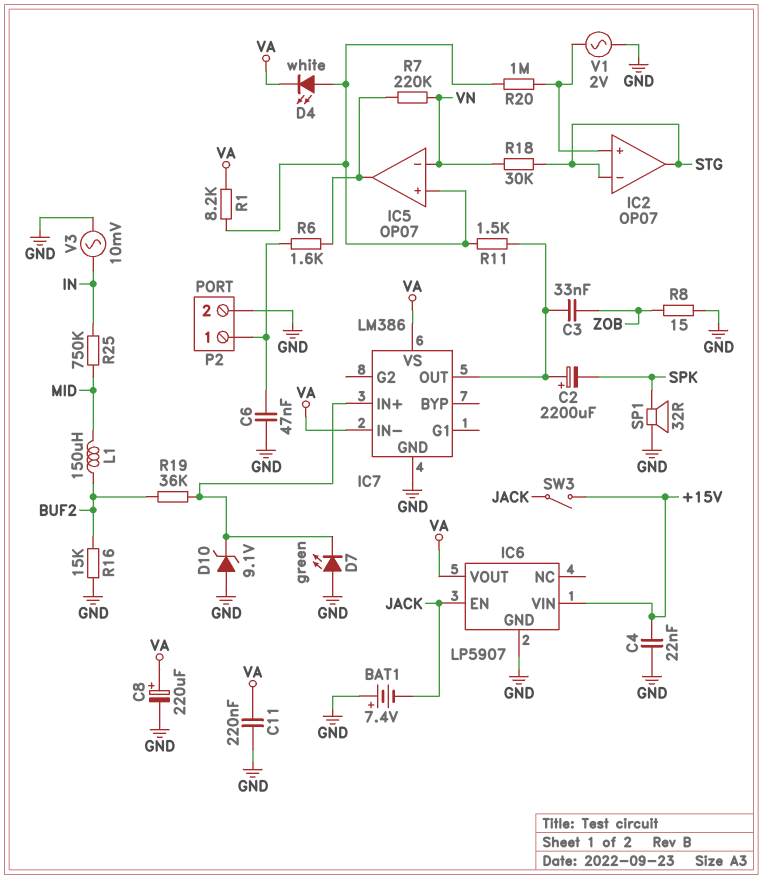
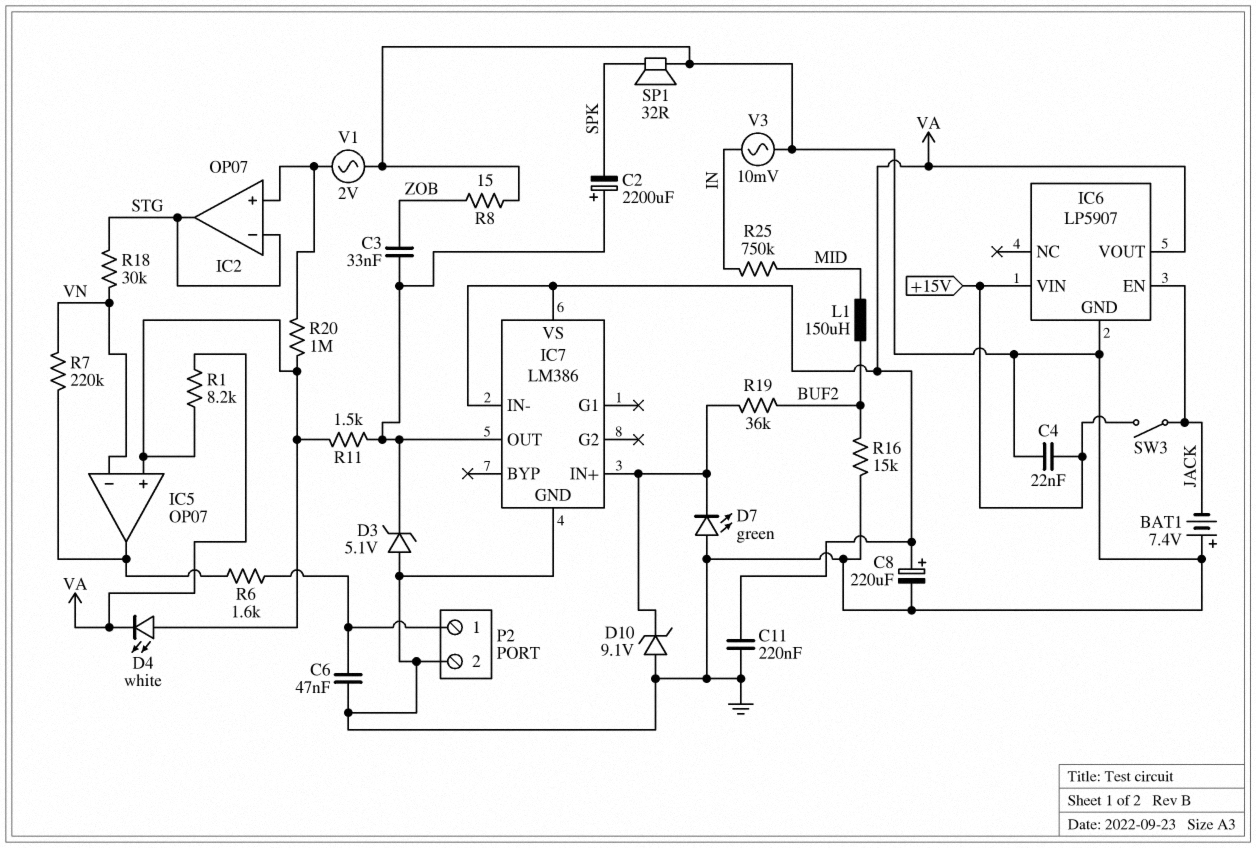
D3: none -> zener 5.1V (A GND, K IC7/OUT)

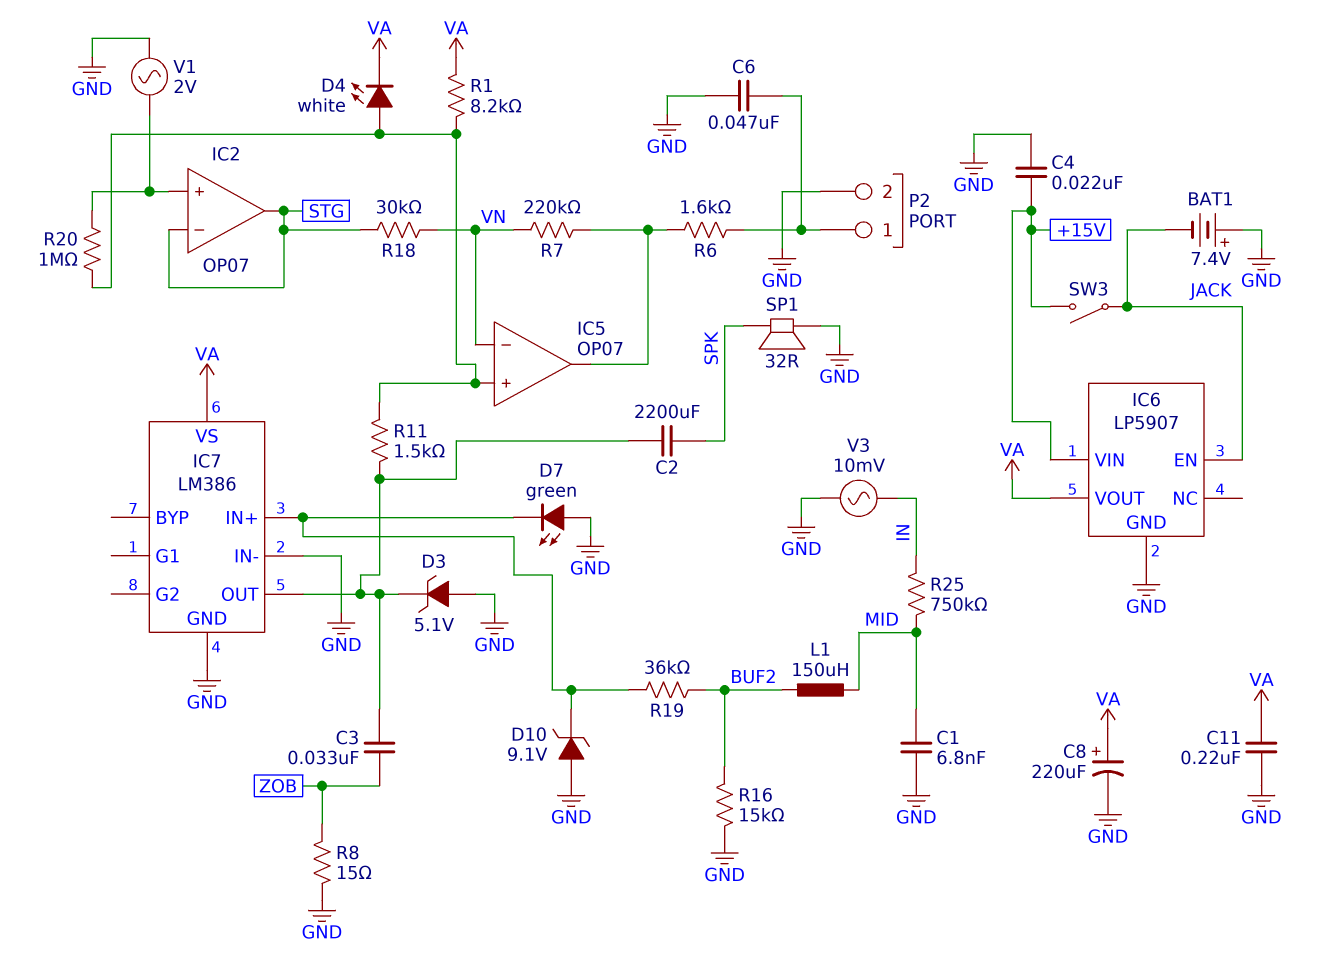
C1: none -> 6.8nF (GND, MID)
C2: 2200uF (plus IC7/OUT, minus SPK) -> 2200uF (IC7/OUT, SPK)
IC7 pin IN-: VA -> GND

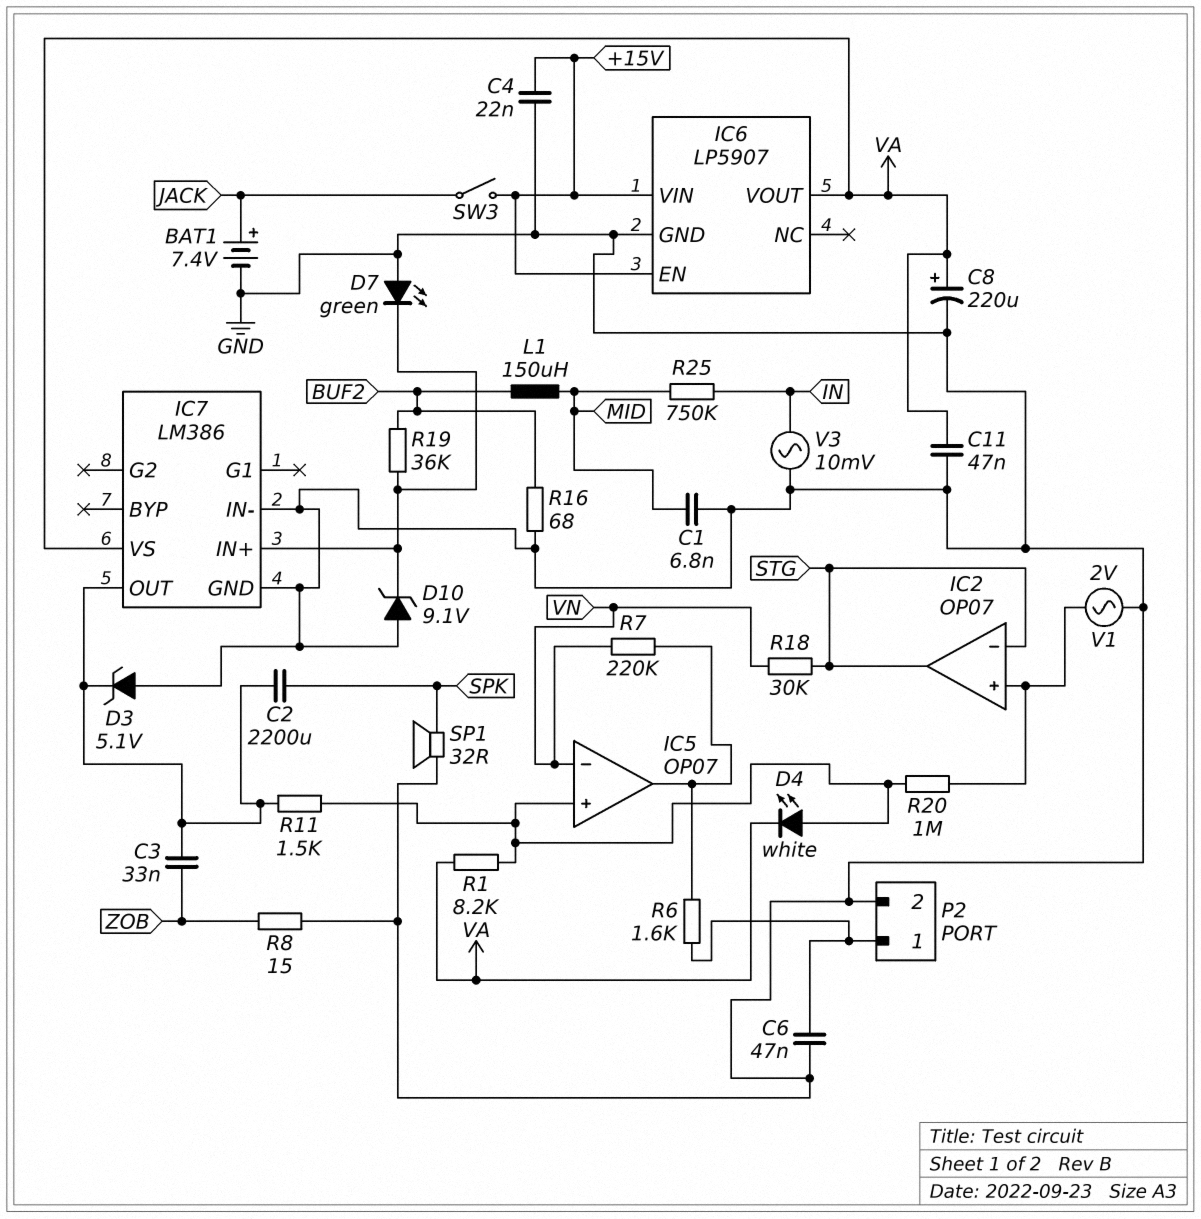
BAT1: 7.4V (plus GND, minus JACK) -> 7.4V (plus JACK, minus GND)
C11: 220nF (GND, VA) -> 47nF (GND, VA)
IC6 pin EN: JACK -> +15V
R16: 15k (BUF2, GND) -> 68 (BUF2, GND)

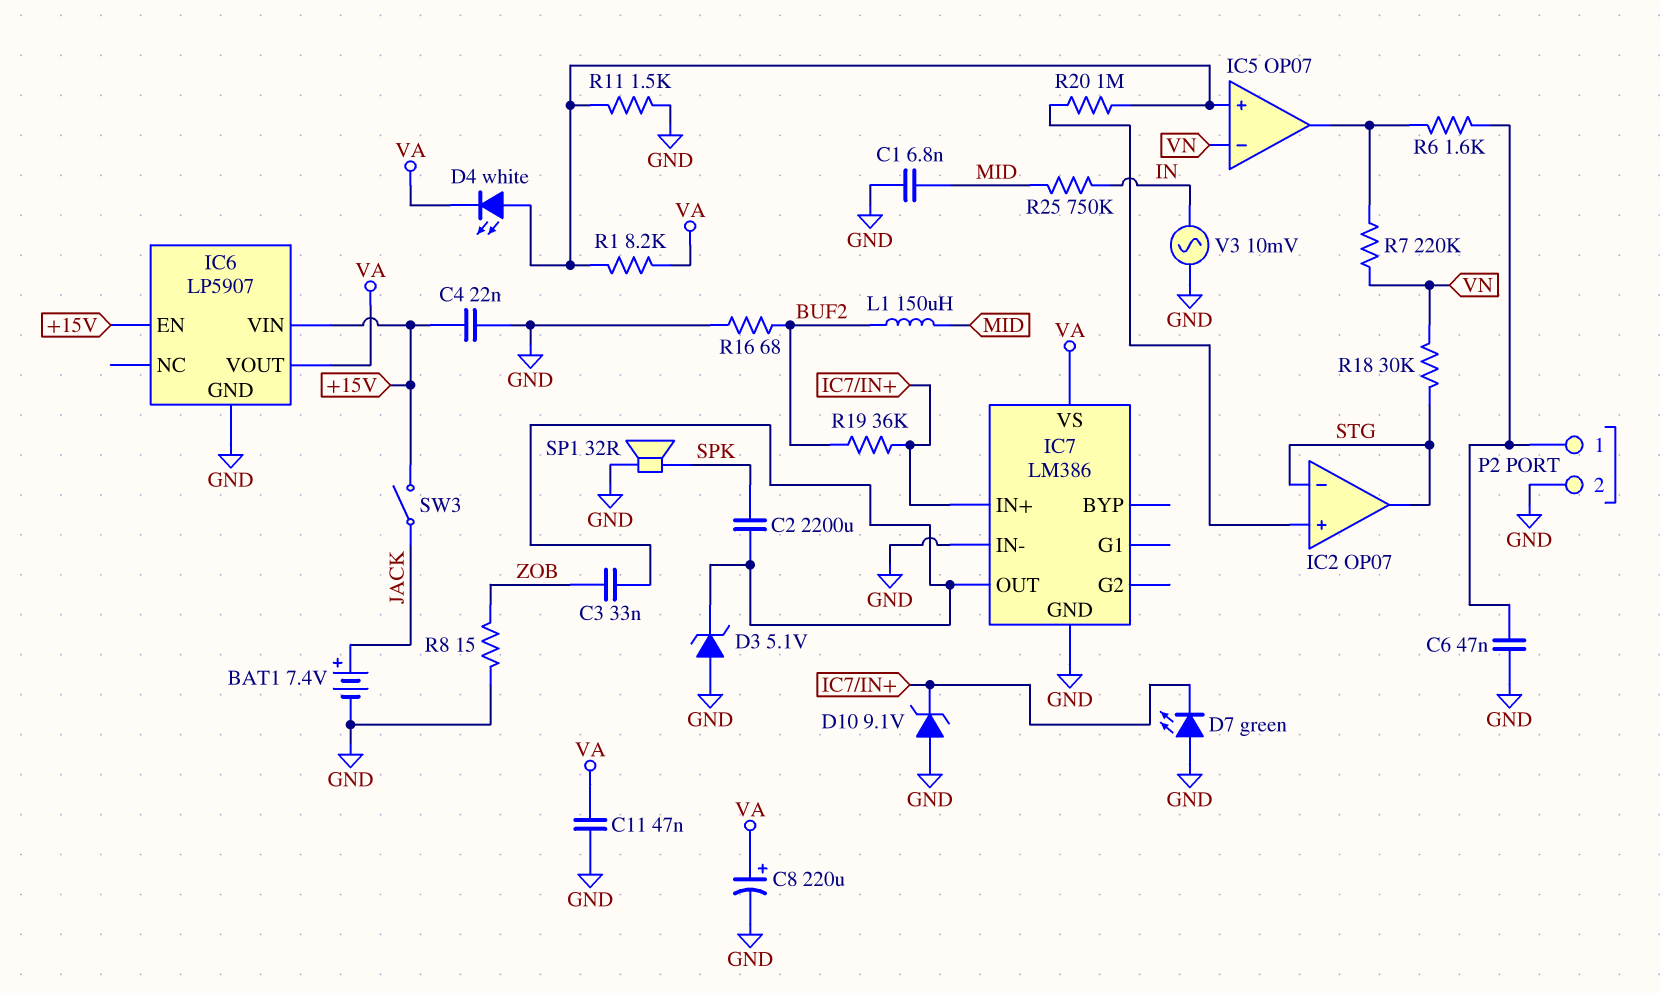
R11: 1.5k (IC5/in+, IC7/OUT) -> 1.5k (GND, IC5/in+)
V1: AC 2V (GND, IC2/in+) -> none

